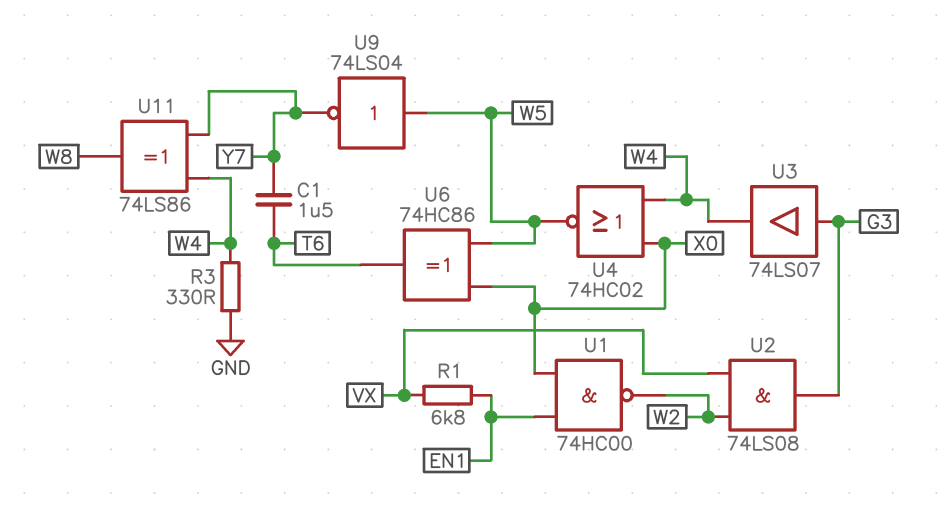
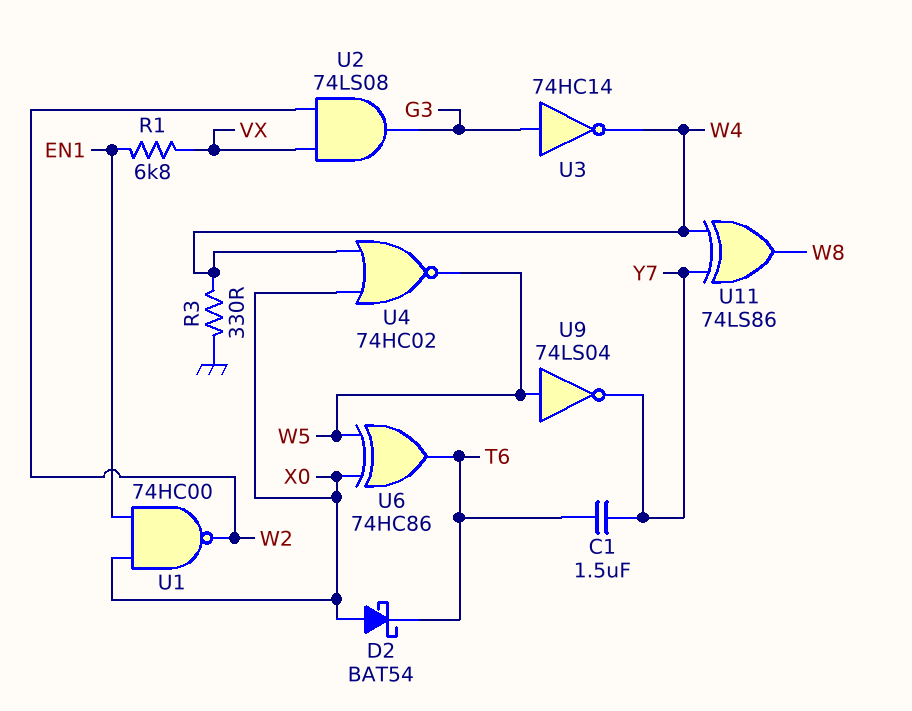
D2: none -> schottky BAT54 (A X0, K T6)
U3: buffer 74LS07 (in G3, out W4) -> NOT 74HC14 (in G3, out W4)

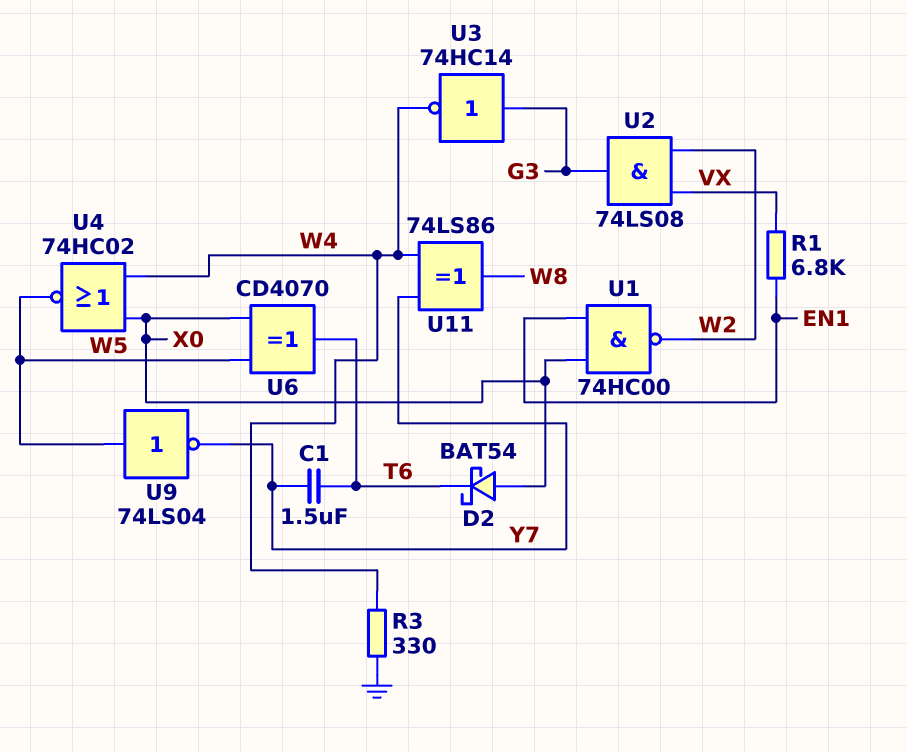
U6: XOR 74HC86 (in W5, in X0, out T6) -> XOR CD4070 (in W5, in X0, out T6)

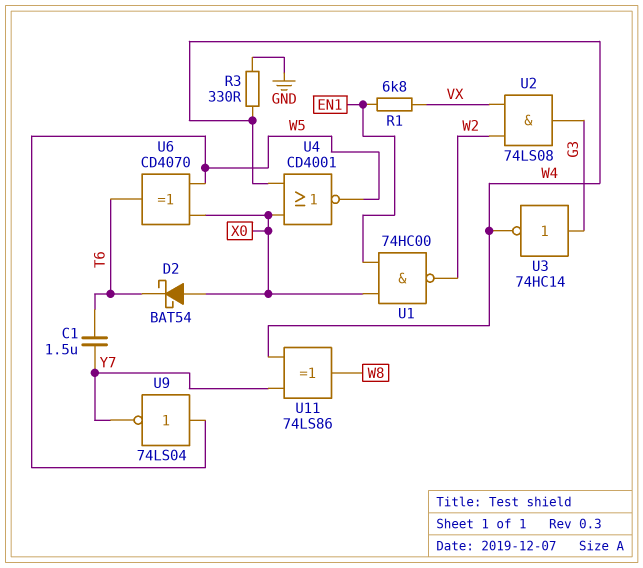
U4: NOR 74HC02 (in W4, in X0, out W5) -> NOR CD4001 (in W4, in X0, out W5)

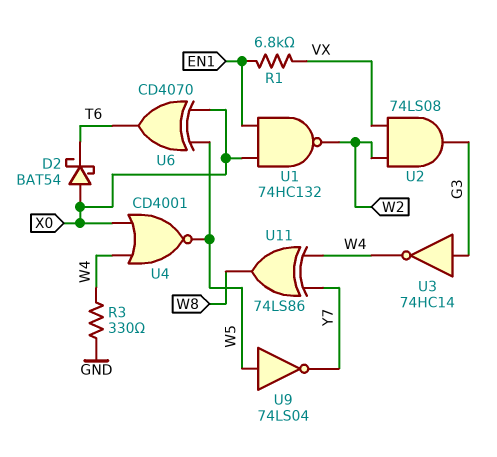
C1: 1.5uF (T6, Y7) -> none
U1: NAND 74HC00 (in EN1, in X0, out W2) -> NAND 74HC132 (in EN1, in X0, out W2)

